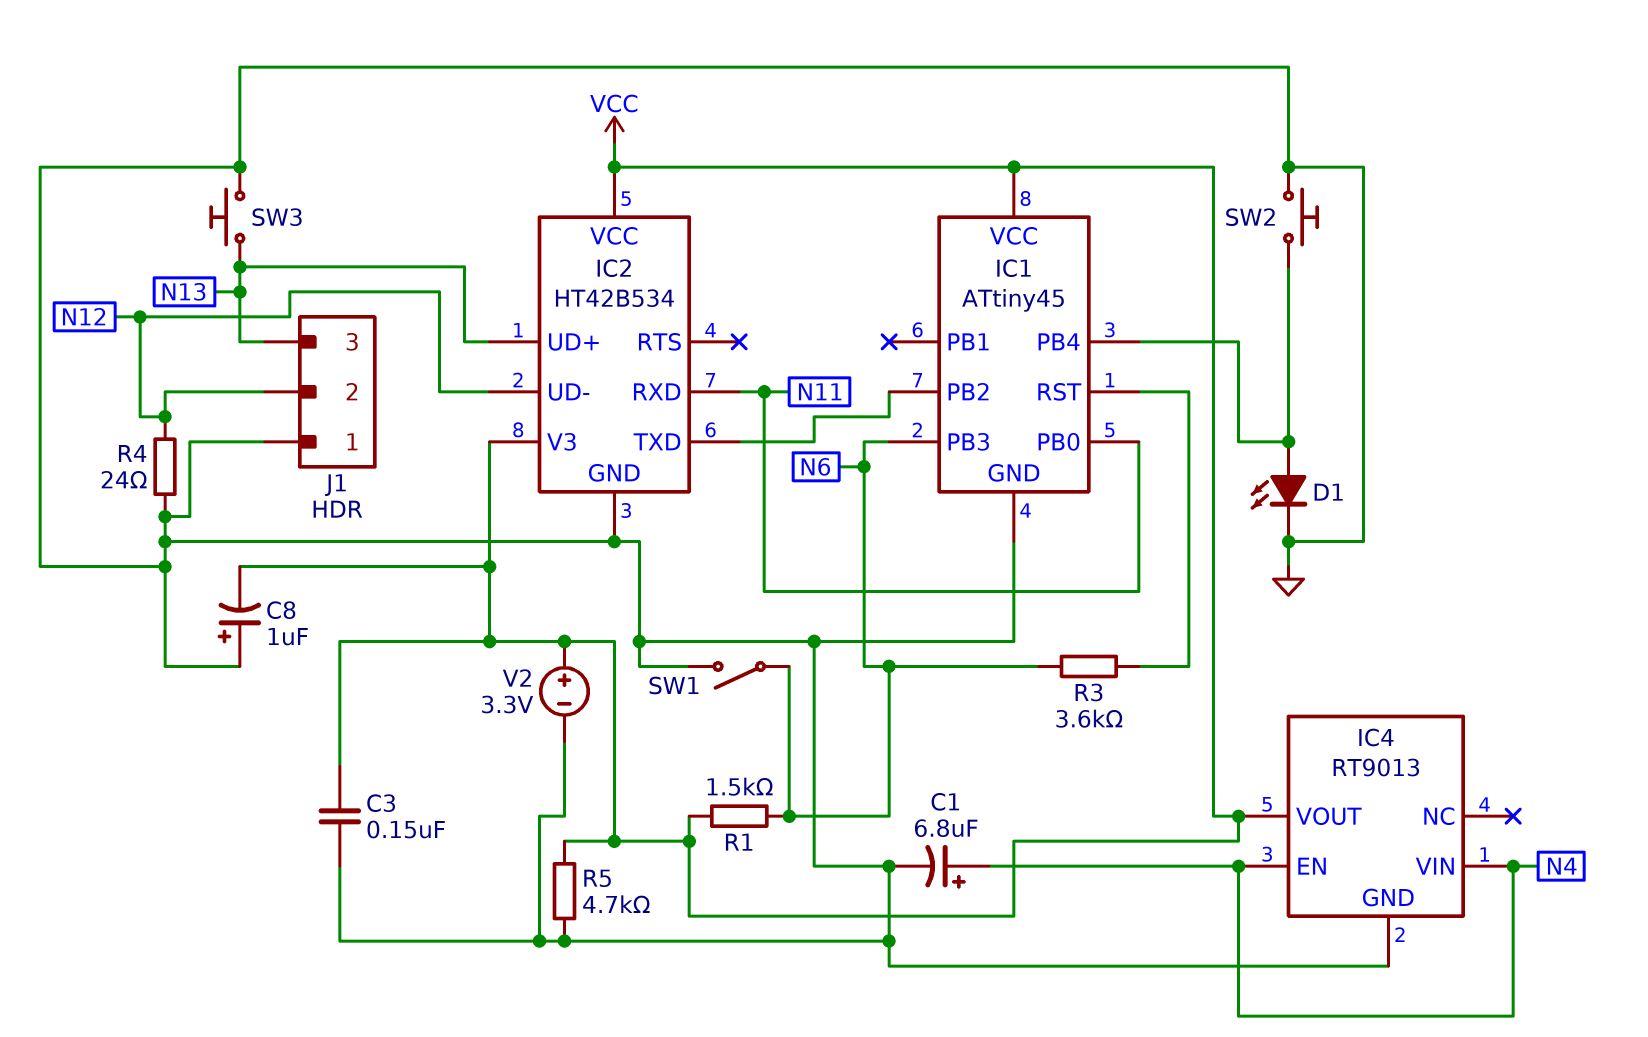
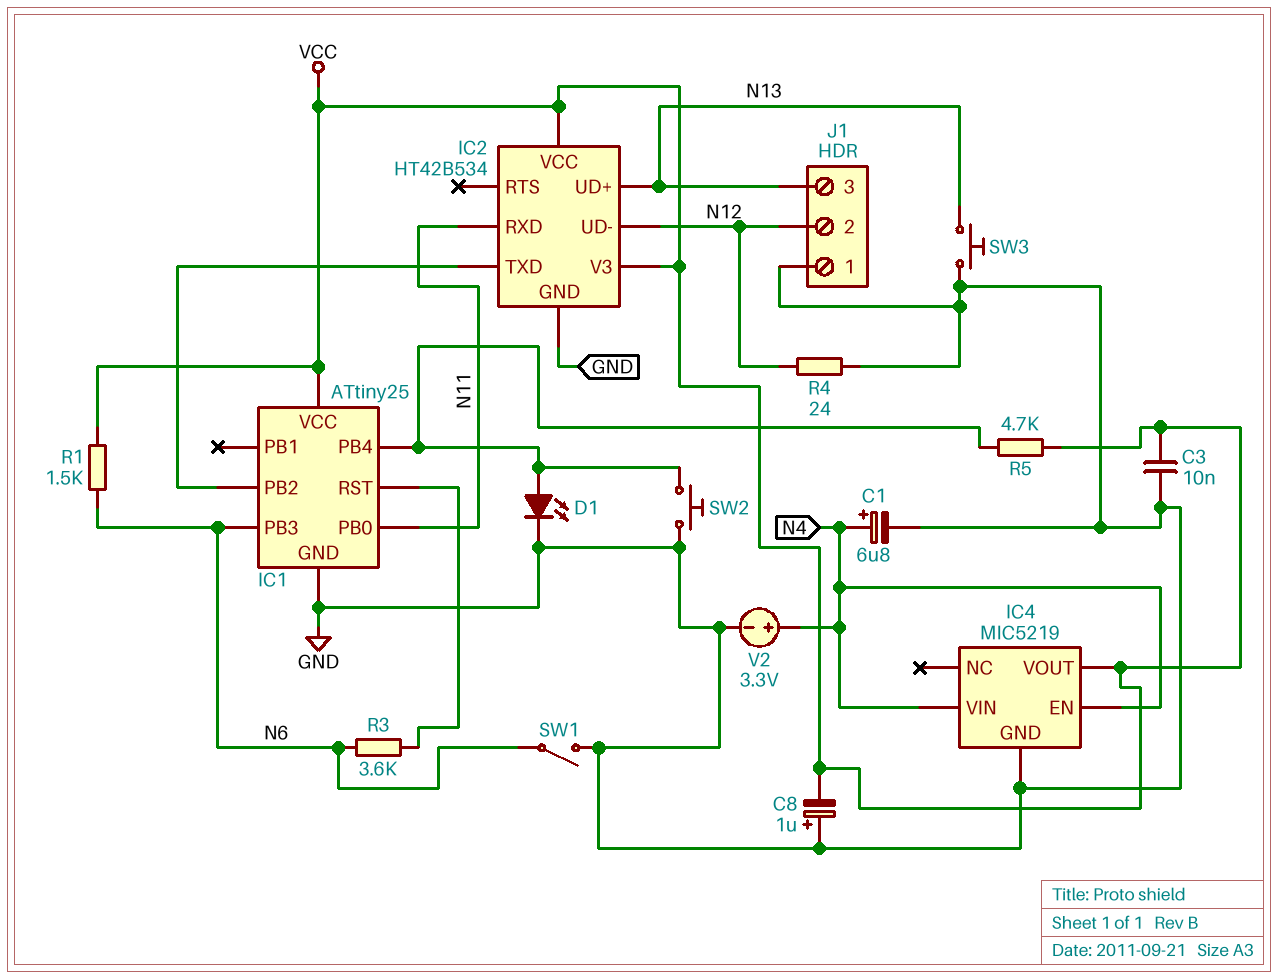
C3: 150nF (GND, VCC) -> 10nF (GND, VCC)
IC1: ATtiny45 -> ATtiny25
IC4: RT9013 -> MIC5219
R5: 4.7k (GND, VCC) -> 4.7k (IC1/PB4, VCC)
V2: 3.3V (plus VCC, minus GND) -> 3.3V (plus N4, minus GND)

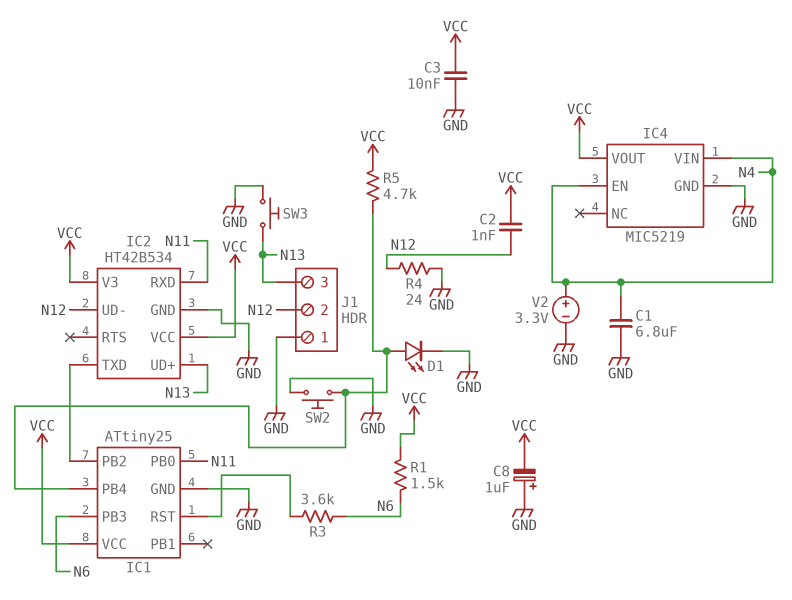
C1: 6.8uF (plus N4, minus GND) -> 6.8uF (GND, N4)
C2: none -> 1nF (N12, VCC)
SW1: switch (GND, N6) -> none

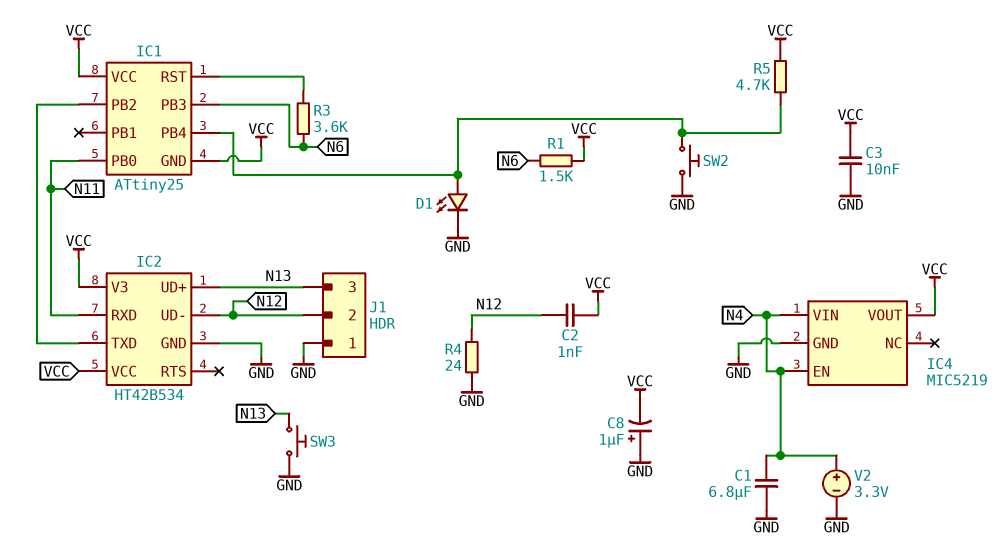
IC1 pin GND: GND -> VCC

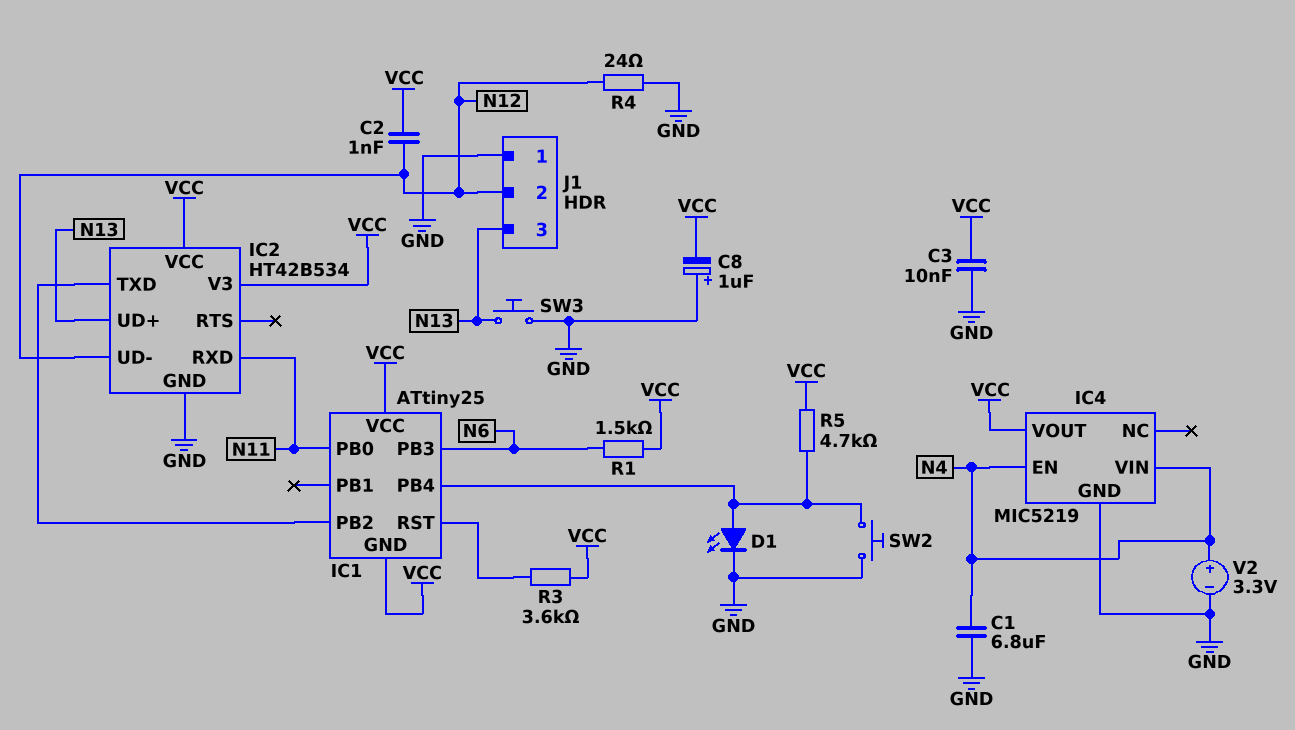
R3: 3.6k (IC1/RST, N6) -> 3.6k (IC1/RST, VCC)

